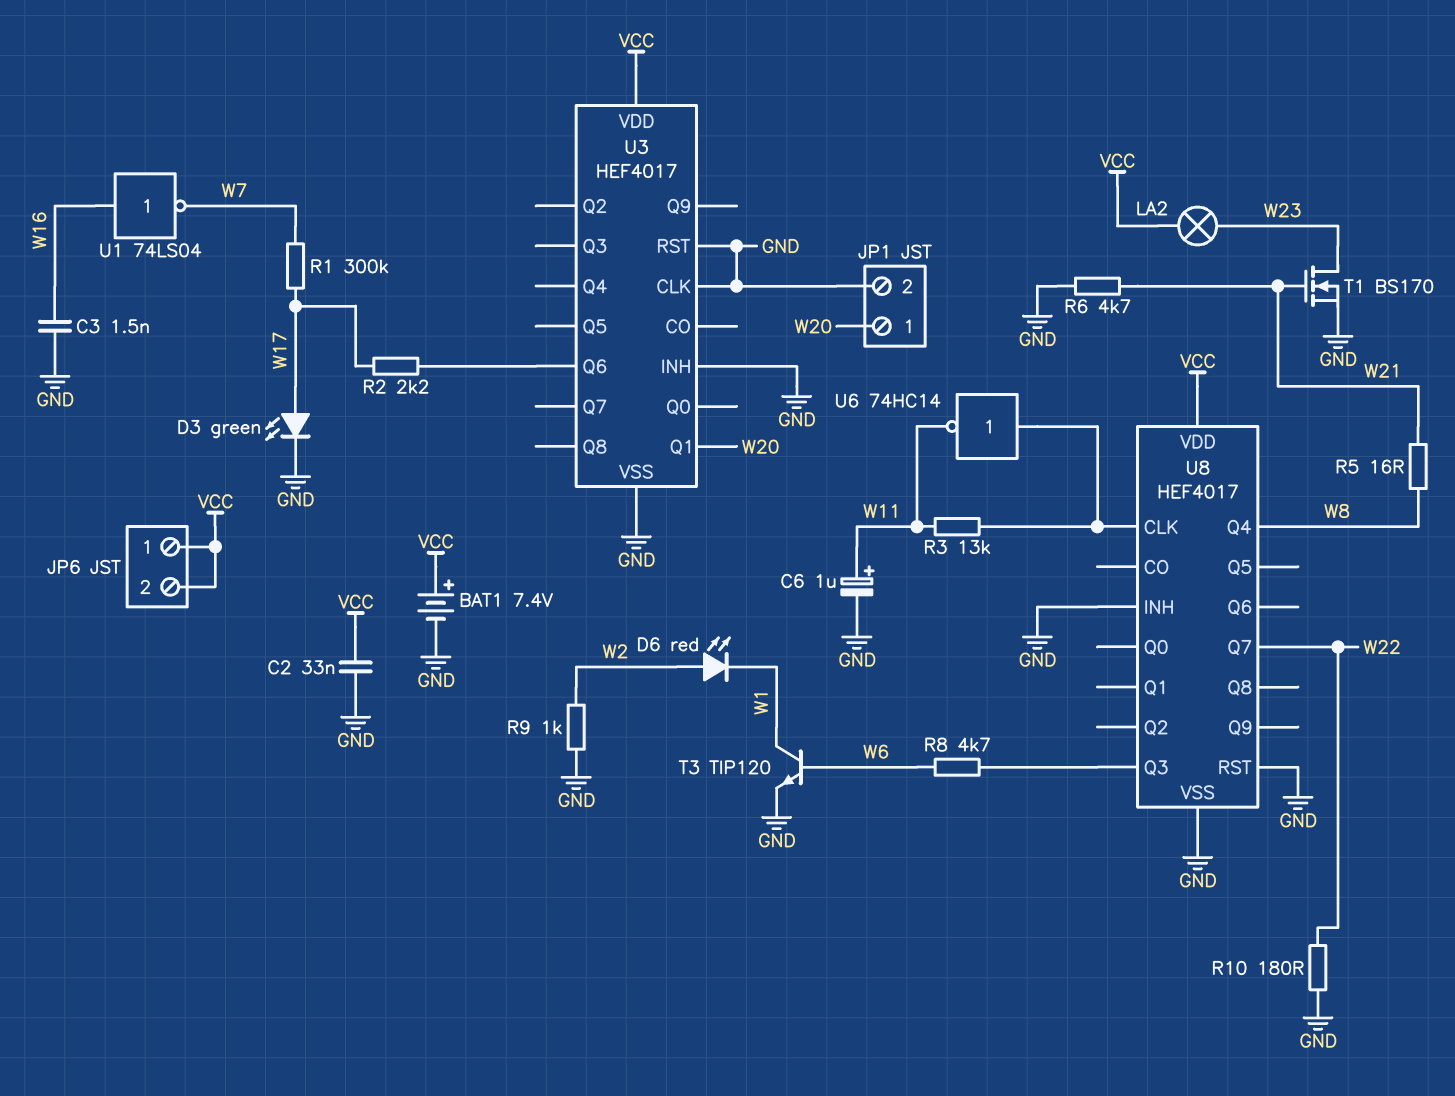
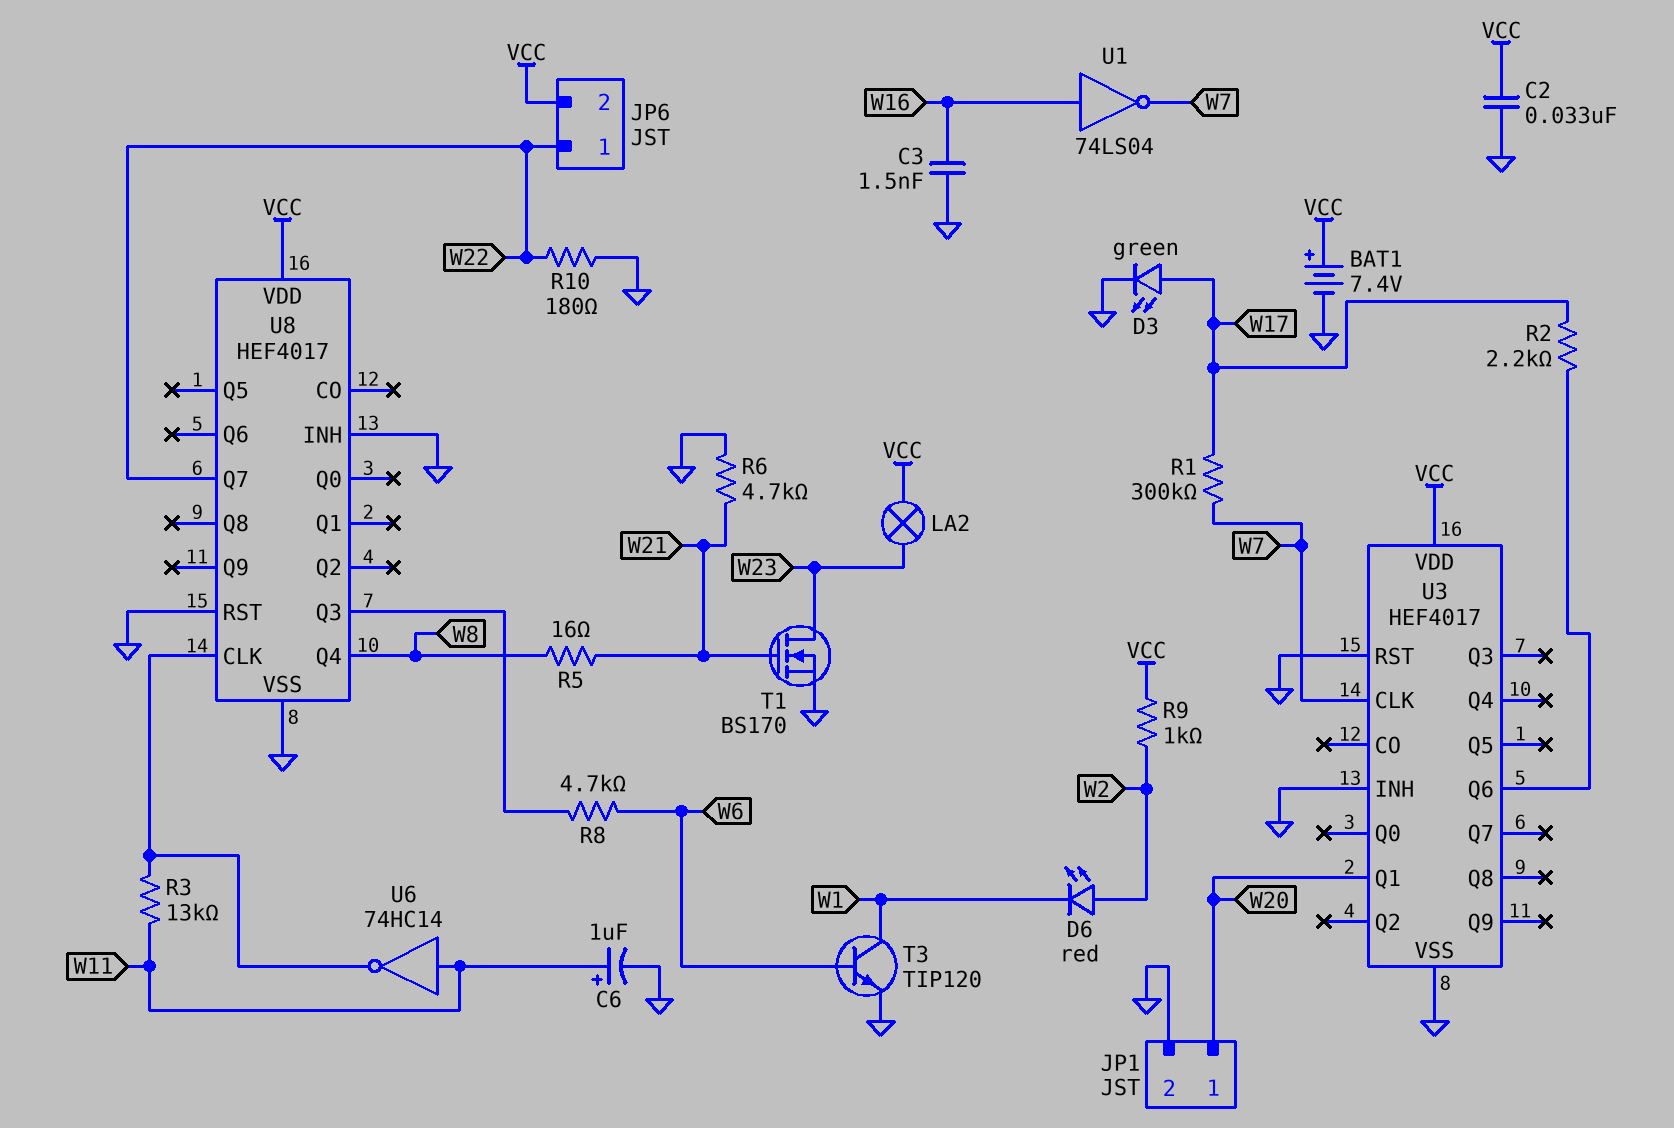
JP6 pin 1: VCC -> W22
R9: 1k (GND, W2) -> 1k (VCC, W2)
U3 pin CLK: GND -> W7
U6: NOT 74HC14 (in U8/CLK, out W11) -> NOT 74HC14 (in W11, out U8/CLK)

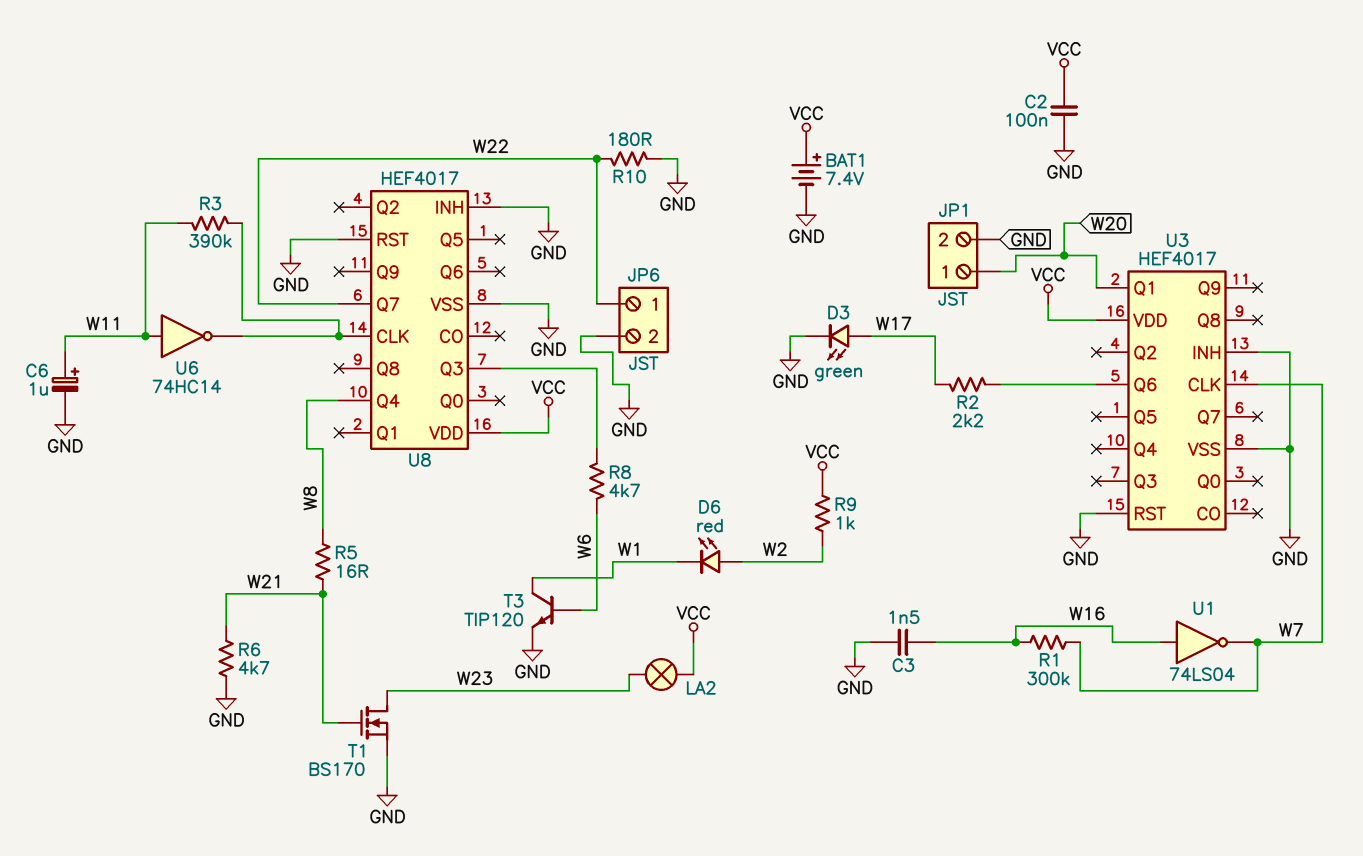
C2: 33nF (GND, VCC) -> 100nF (GND, VCC)
JP6 pin 2: VCC -> GND
R1: 300k (W7, W17) -> 300k (W7, W16)
R3: 13k (U8/CLK, W11) -> 390k (U8/CLK, W11)

